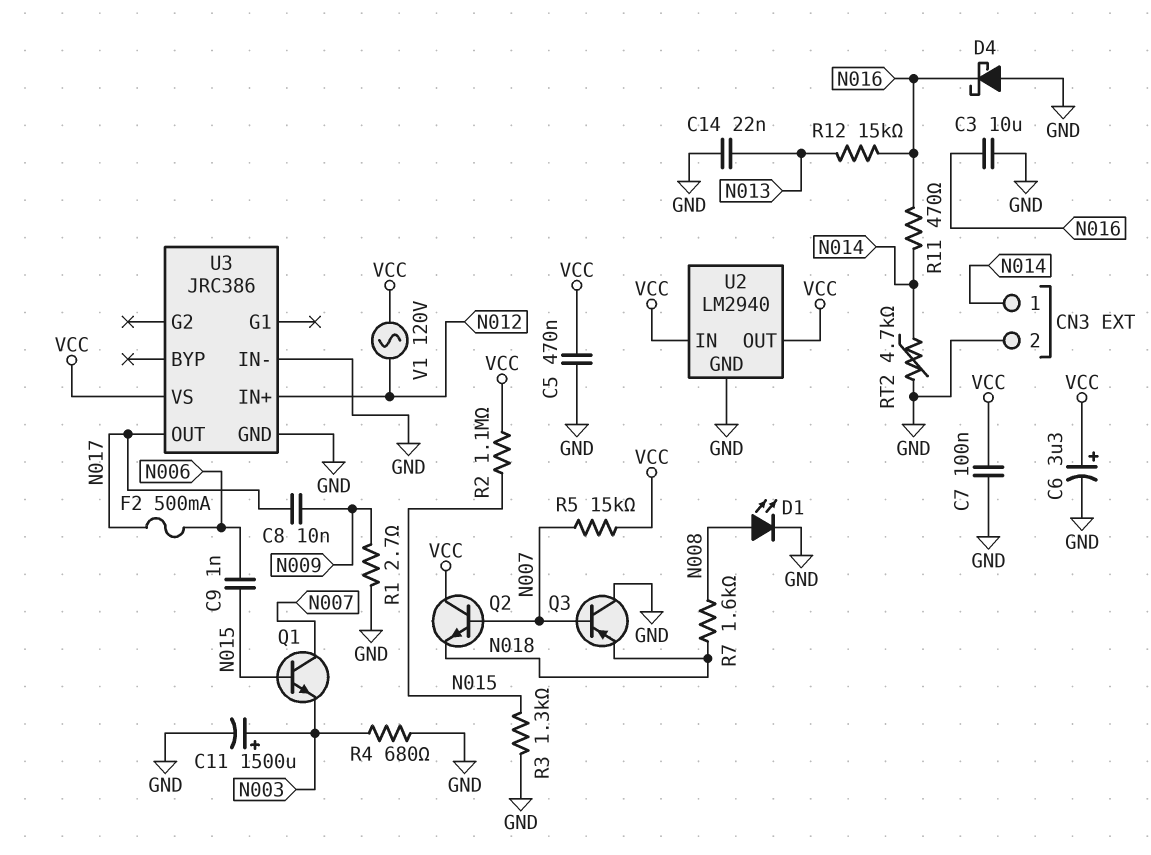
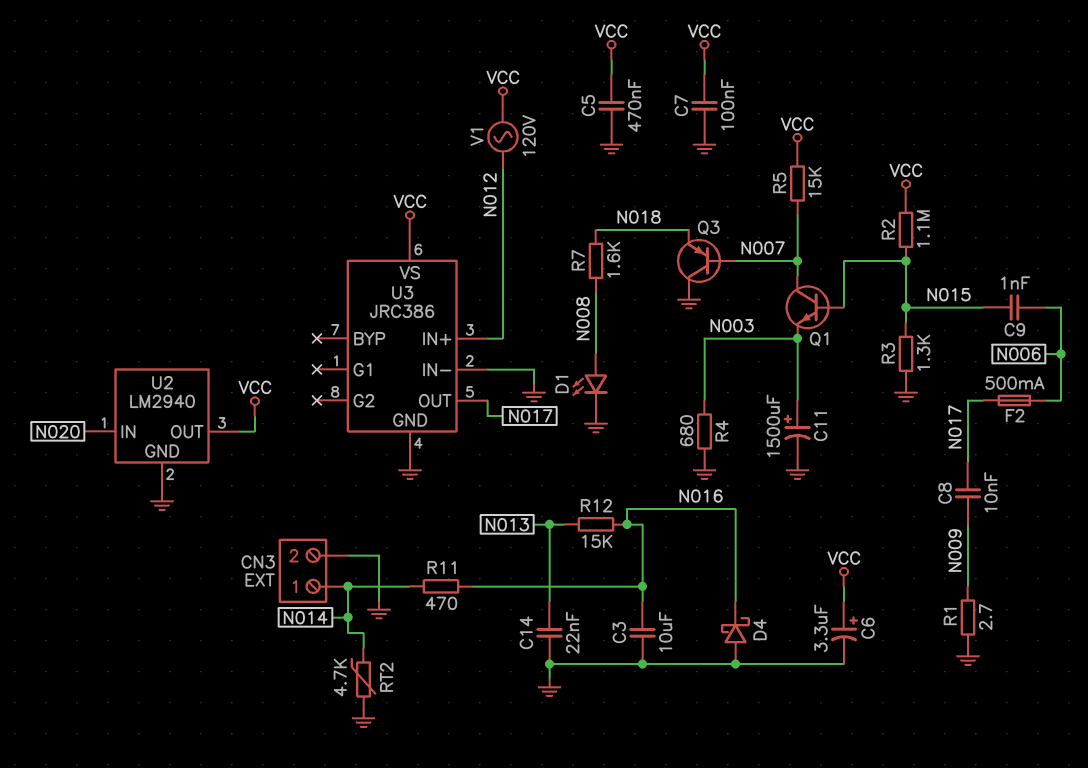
Q2: NPN (B N007, C VCC, E N018) -> none
U2 pin IN: VCC -> N020

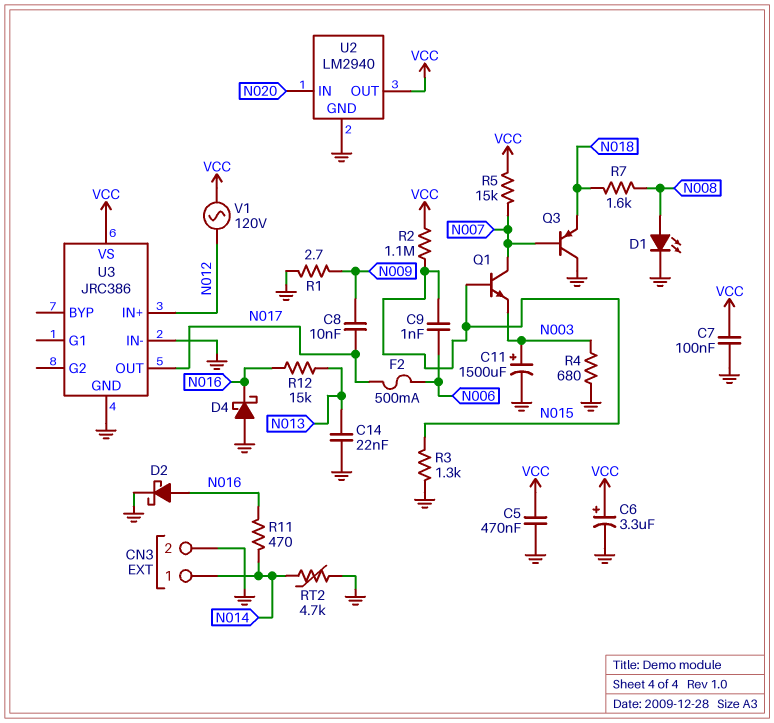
C3: 10uF (GND, N016) -> none
D2: none -> schottky (A N016, K GND)

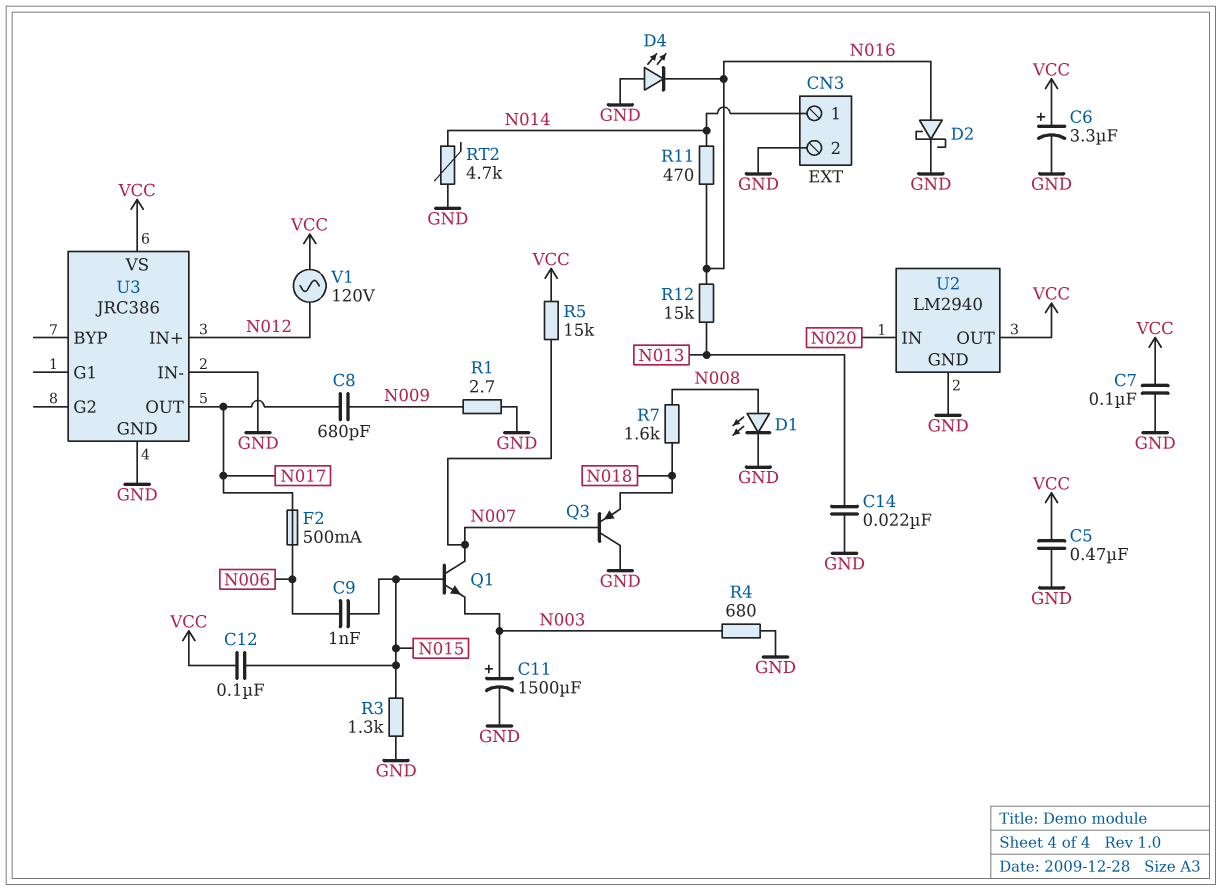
C8: 10nF (N009, N017) -> 680pF (N009, N017)
C12: none -> 100nF (N015, VCC)
D4: schottky (A GND, K N016) -> LED (A GND, K N016)
R2: 1.1M (N015, VCC) -> none

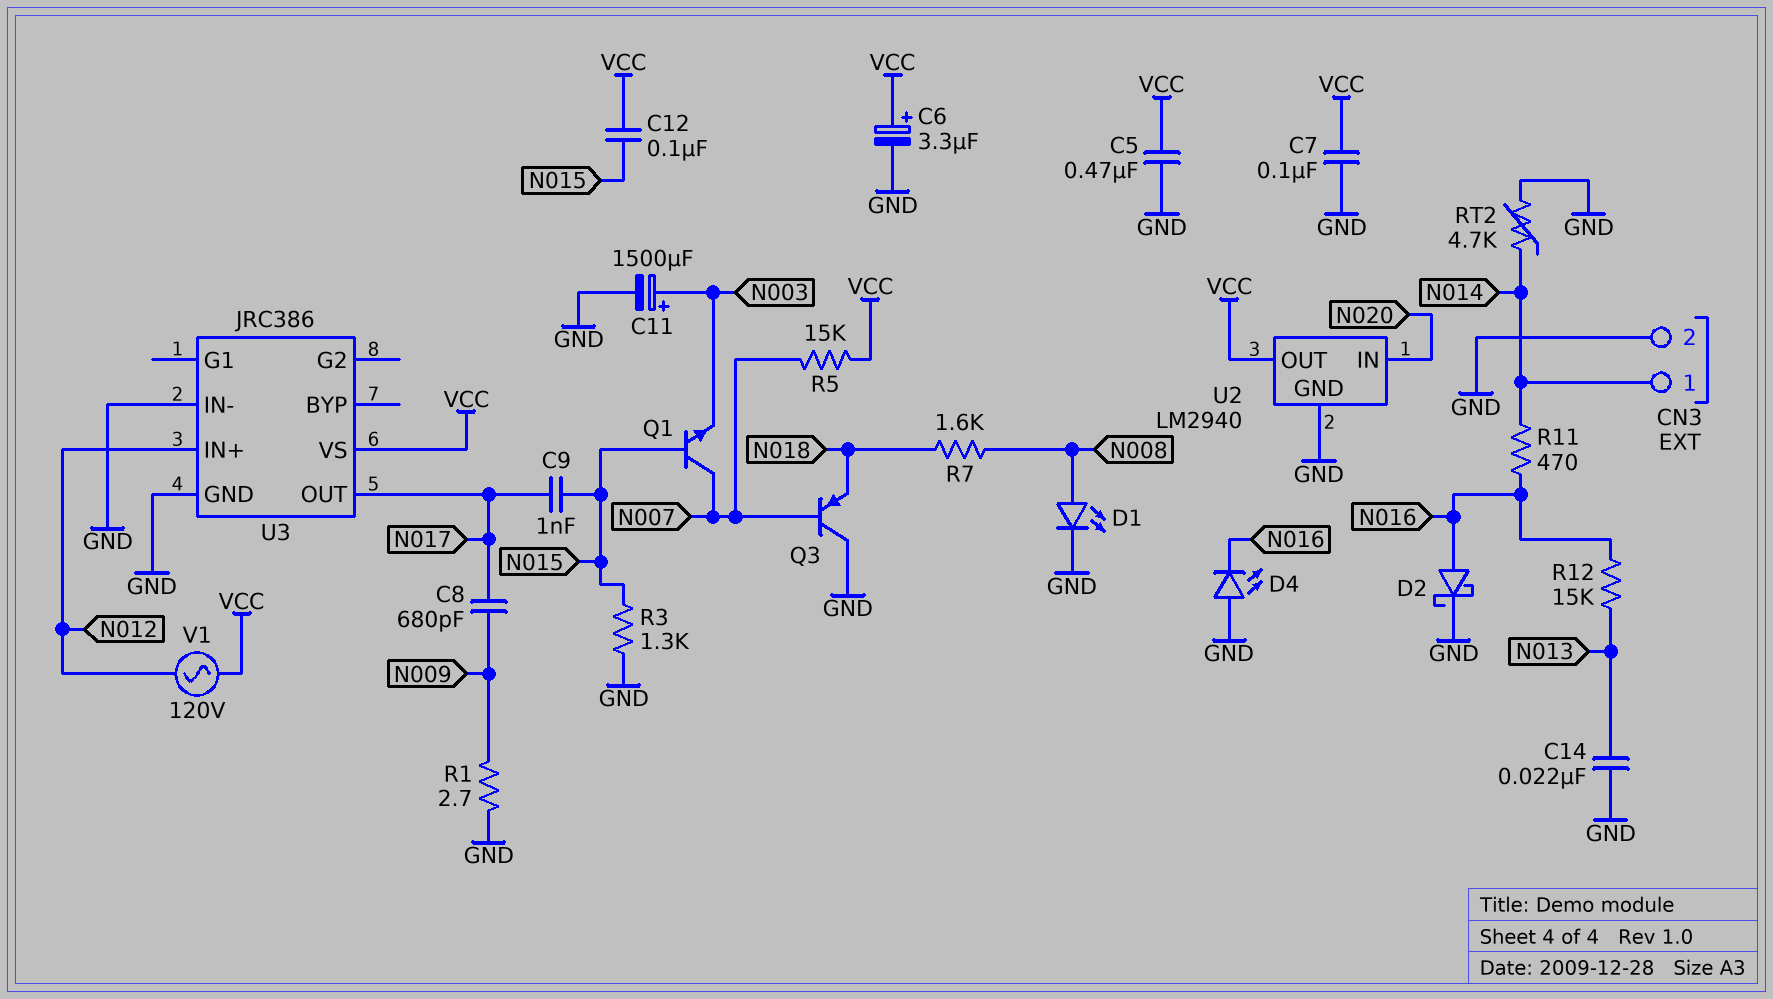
C9: 1nF (N006, N015) -> 1nF (N015, N017)
F2: 500mA (N006, N017) -> none
R4: 680 (GND, N003) -> none

